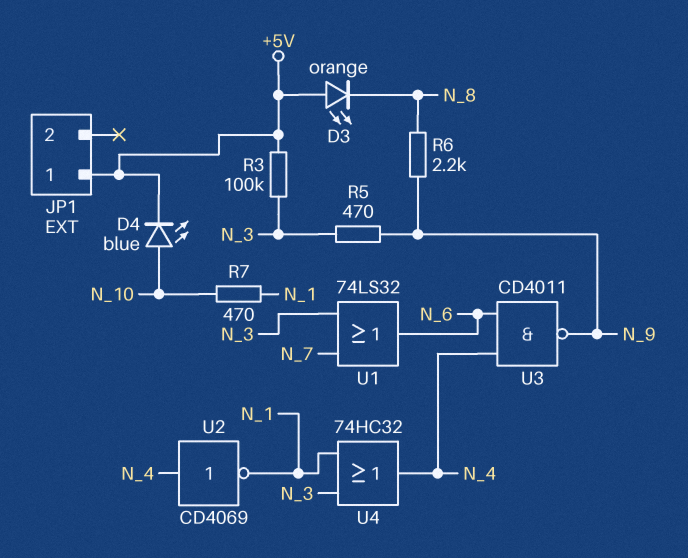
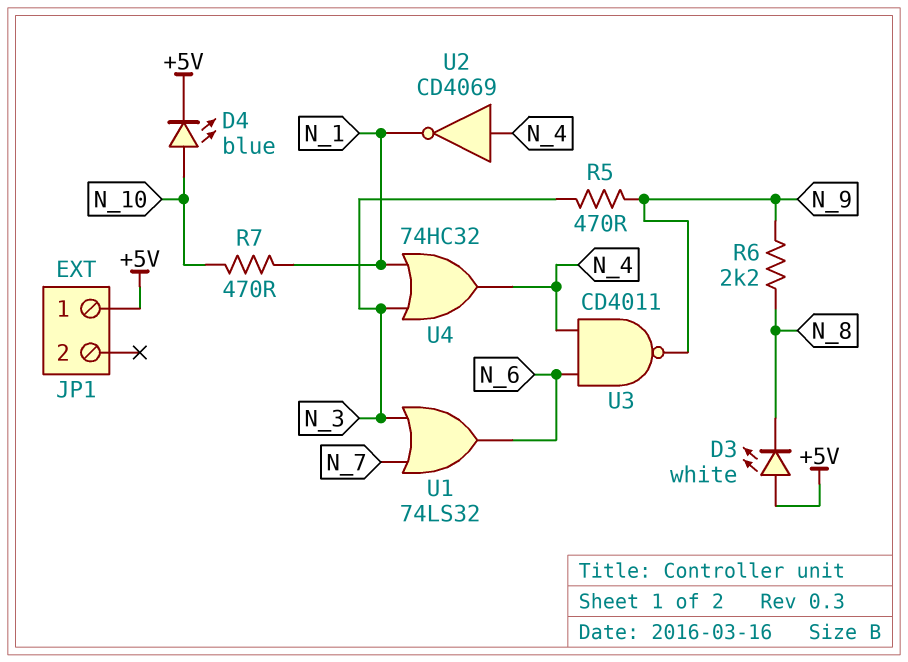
D3: LED orange (A +5V, K N_8) -> LED white (A +5V, K N_8)
R3: 100k (+5V, N_3) -> none

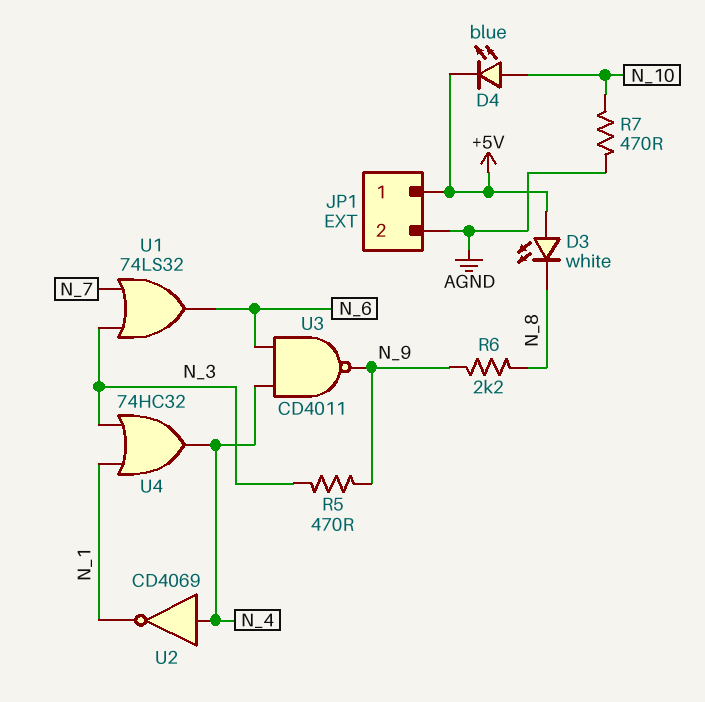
JP1 pin 2: none -> AGND
R7: 470 (N_1, N_10) -> 470 (AGND, N_10)

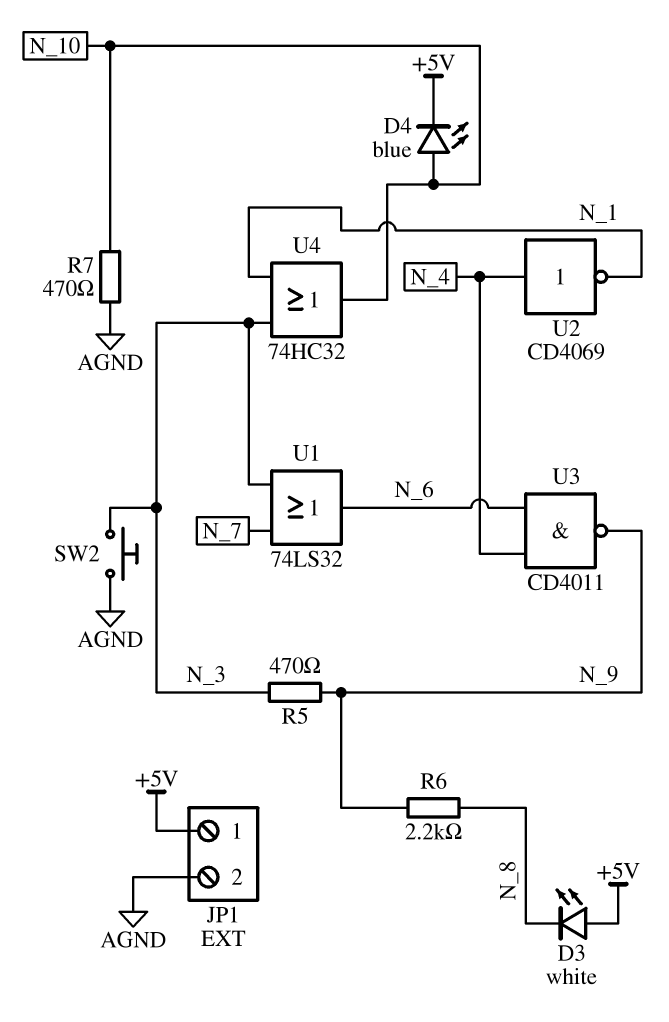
SW2: none -> button (AGND, N_3)
U4: OR 74HC32 (in N_1, in N_3, out N_4) -> OR 74HC32 (in N_1, in N_3, out N_10)

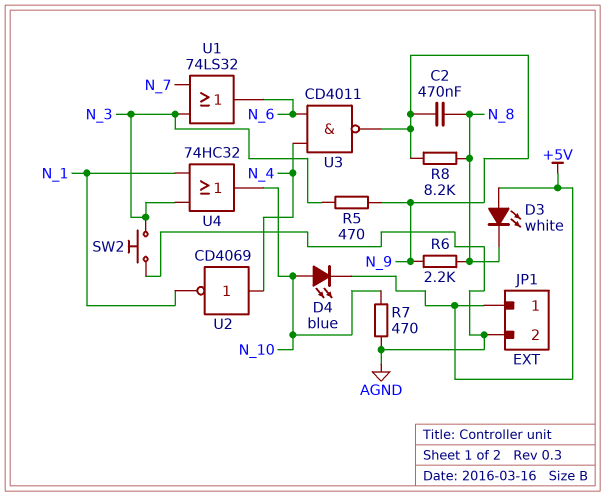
C2: none -> 470nF (N_8, N_9)
R8: none -> 8.2k (N_8, N_9)

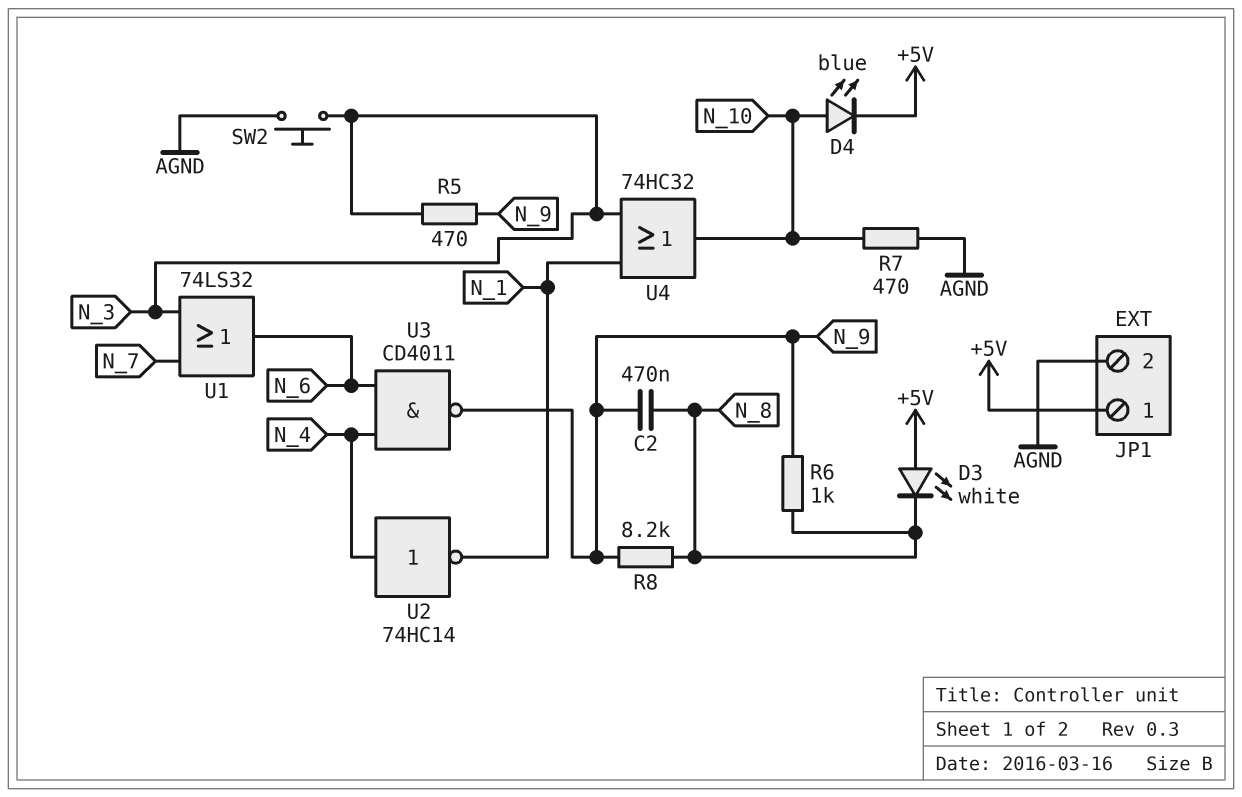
R6: 2.2k (N_8, N_9) -> 1k (N_8, N_9)
U2: NOT CD4069 (in N_4, out N_1) -> NOT 74HC14 (in N_4, out N_1)

